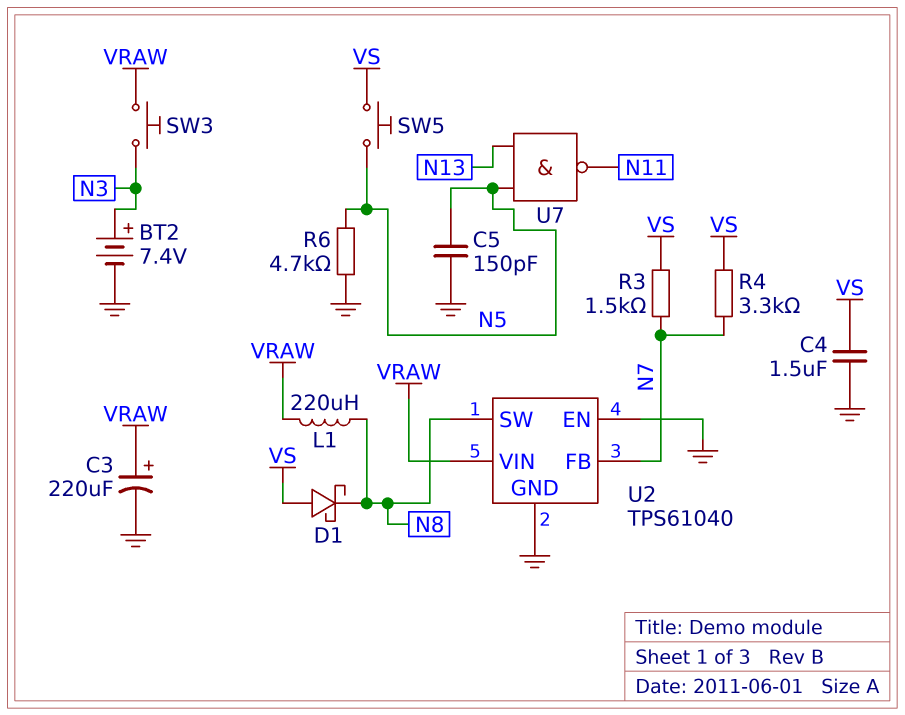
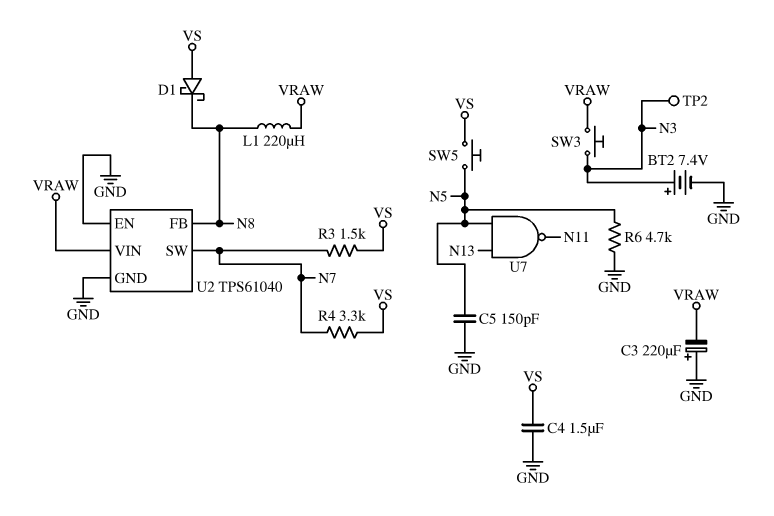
C3: 220uF (plus VRAW, minus GND) -> 220uF (plus GND, minus VRAW)
TP2: none -> test point (N3)
U2 pin FB: N7 -> N8
U2 pin SW: N8 -> N7

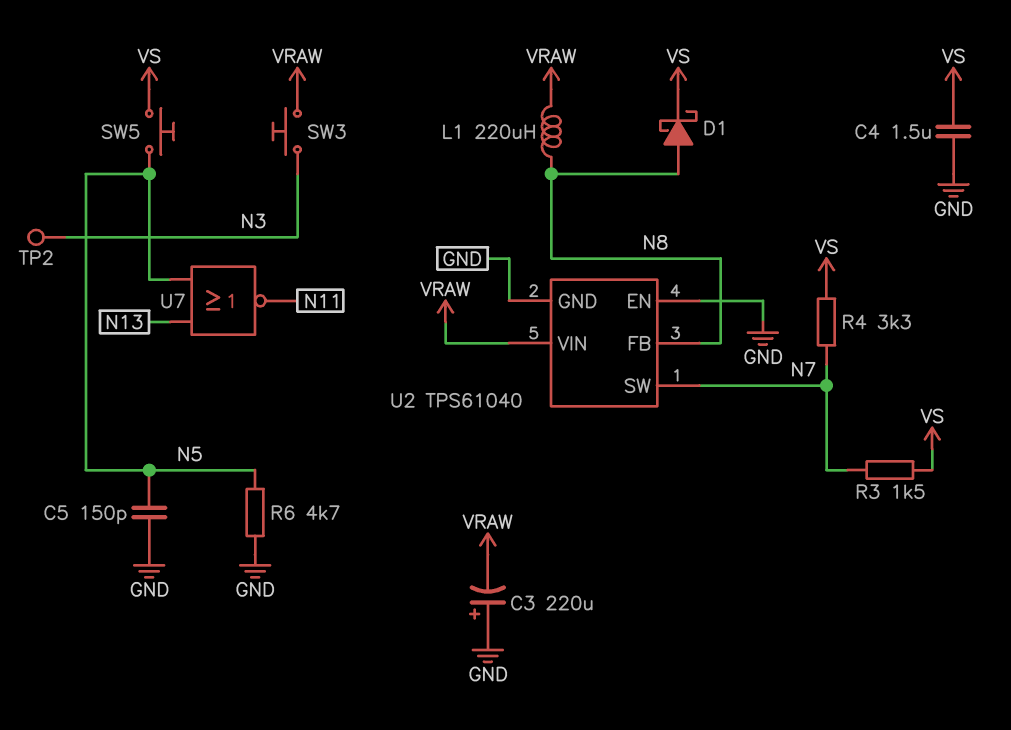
BT2: 7.4V (plus N3, minus GND) -> none
D1: schottky (A VS, K N8) -> schottky (A N8, K VS)
U7: NAND (in N5, in N13, out N11) -> NOR (in N5, in N13, out N11)

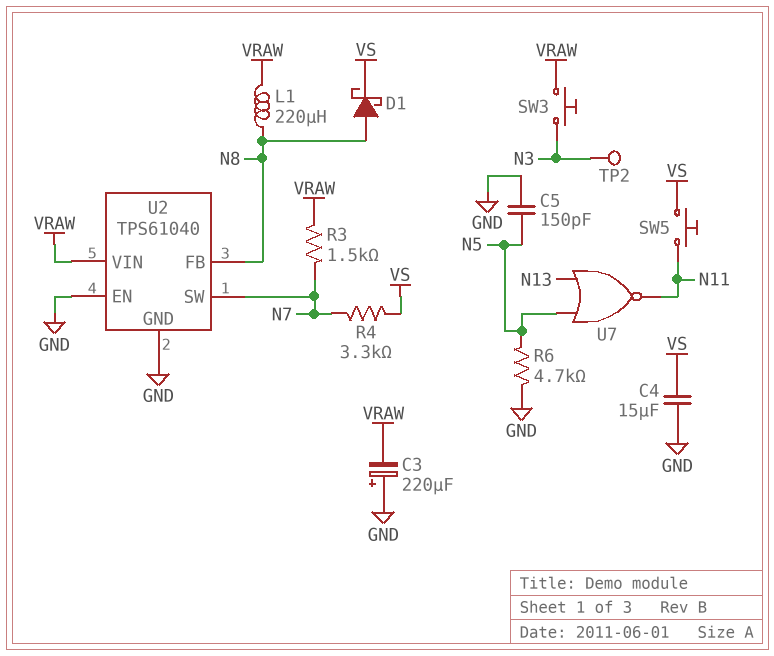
C4: 1.5uF (GND, VS) -> 15uF (GND, VS)
R3: 1.5k (N7, VS) -> 1.5k (N7, VRAW)
SW5: button (N5, VS) -> button (N11, VS)

